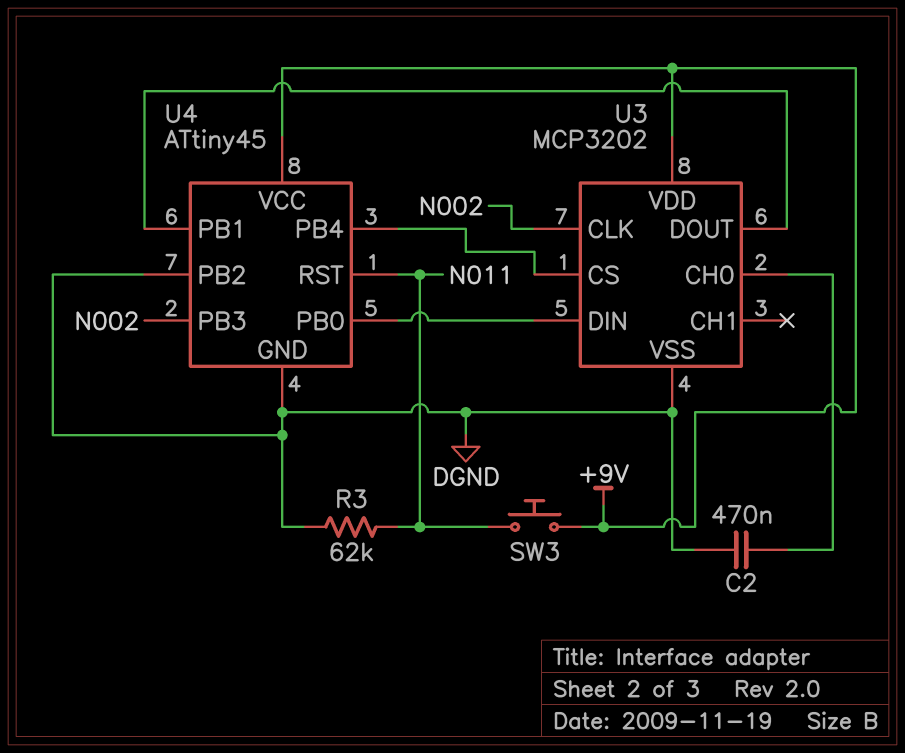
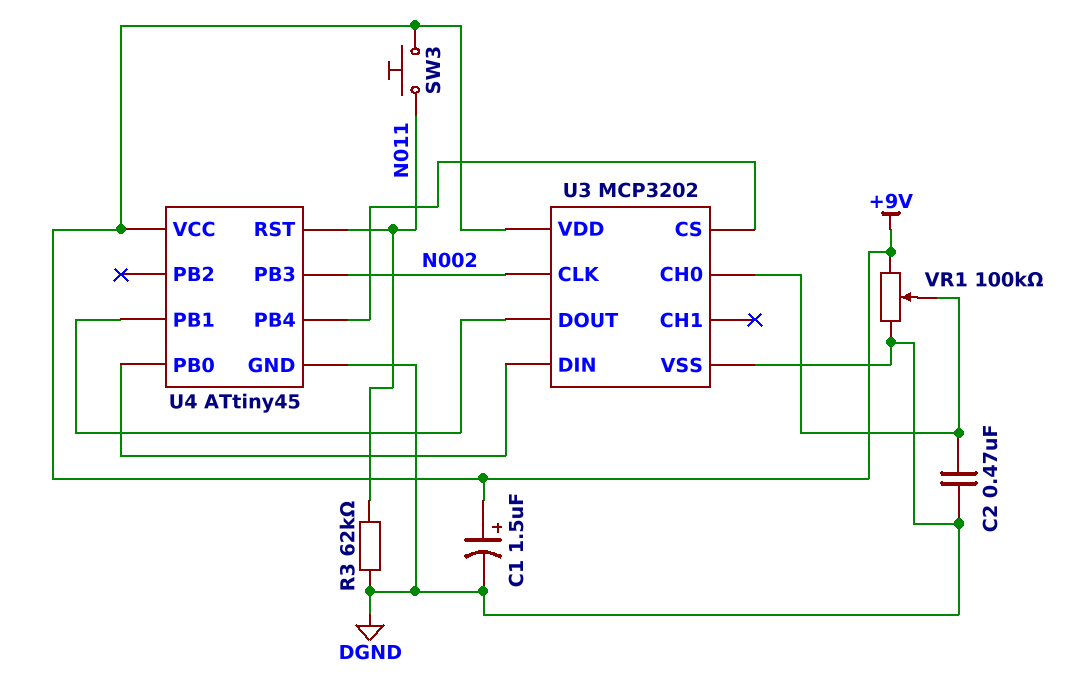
C1: none -> 1.5uF (plus +9V, minus DGND)
U4 pin PB2: DGND -> none
VR1: none -> 100k (+9V, DGND, wiper U3/CH0)

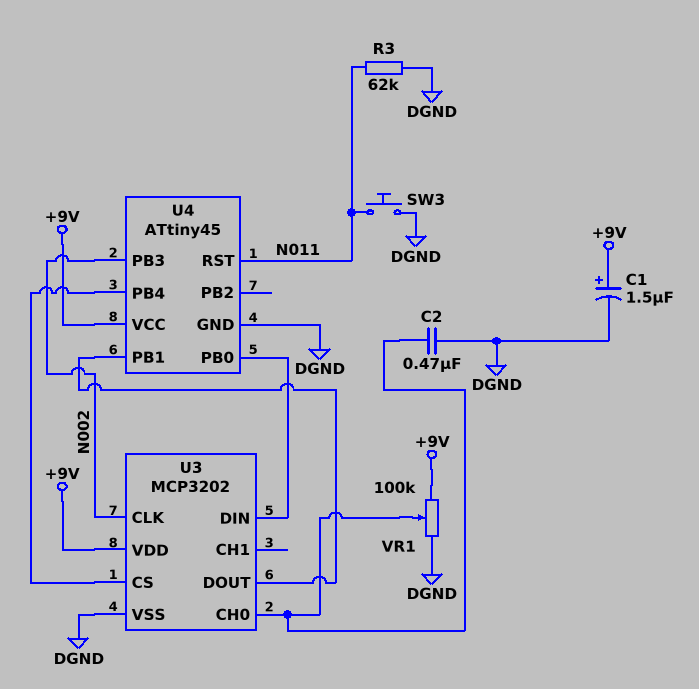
SW3: button (+9V, N011) -> button (DGND, N011)

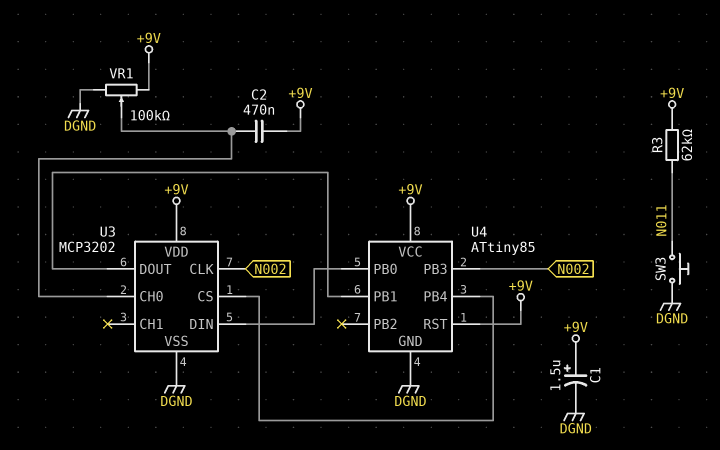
C2: 470nF (DGND, U3/CH0) -> 470nF (+9V, U3/CH0)
R3: 62k (DGND, N011) -> 62k (+9V, N011)
U4: ATtiny45 -> ATtiny85
U4 pin RST: N011 -> +9V

